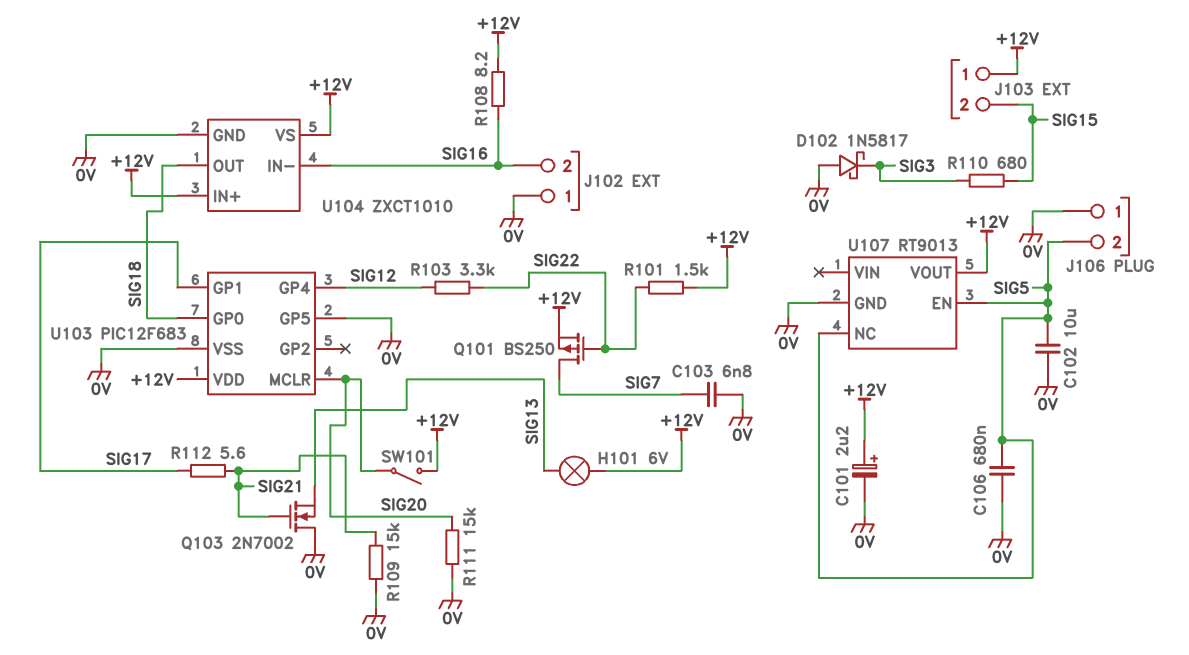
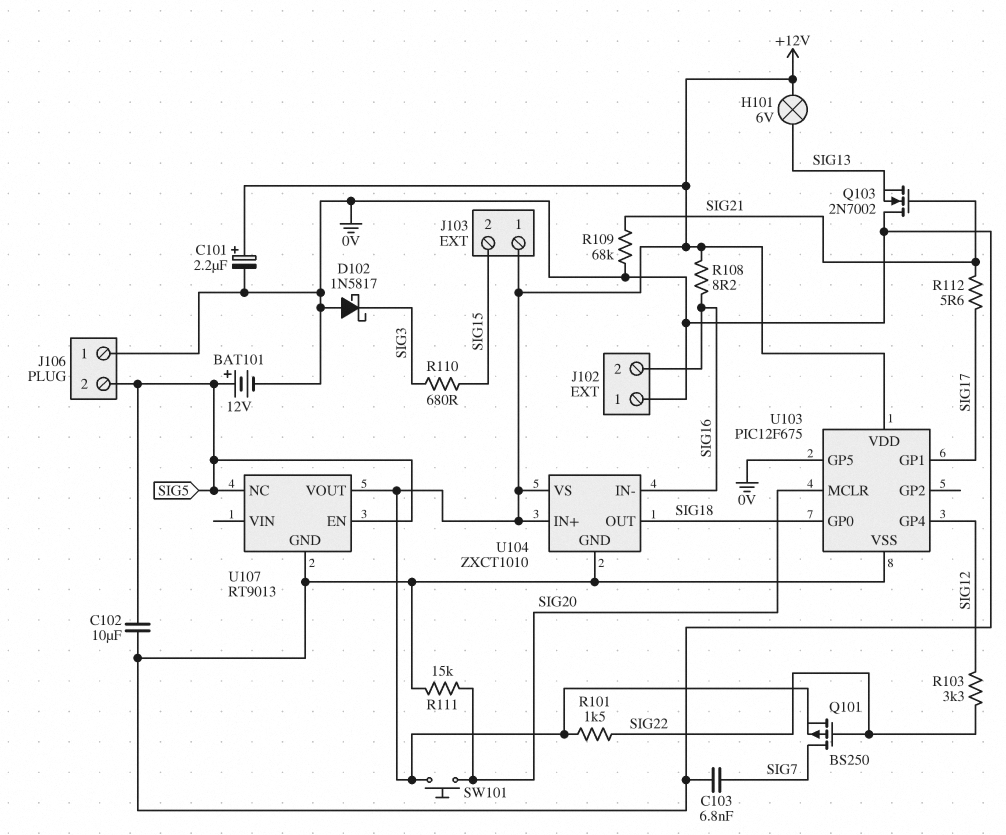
BAT101: none -> 12V (plus SIG5, minus 0V)
C106: 680nF (0V, SIG5) -> none
R109: 15k (0V, SIG21) -> 68k (0V, SIG21)
SW101: switch (+12V, SIG20) -> button (+12V, SIG20)
U103: PIC12F683 -> PIC12F675

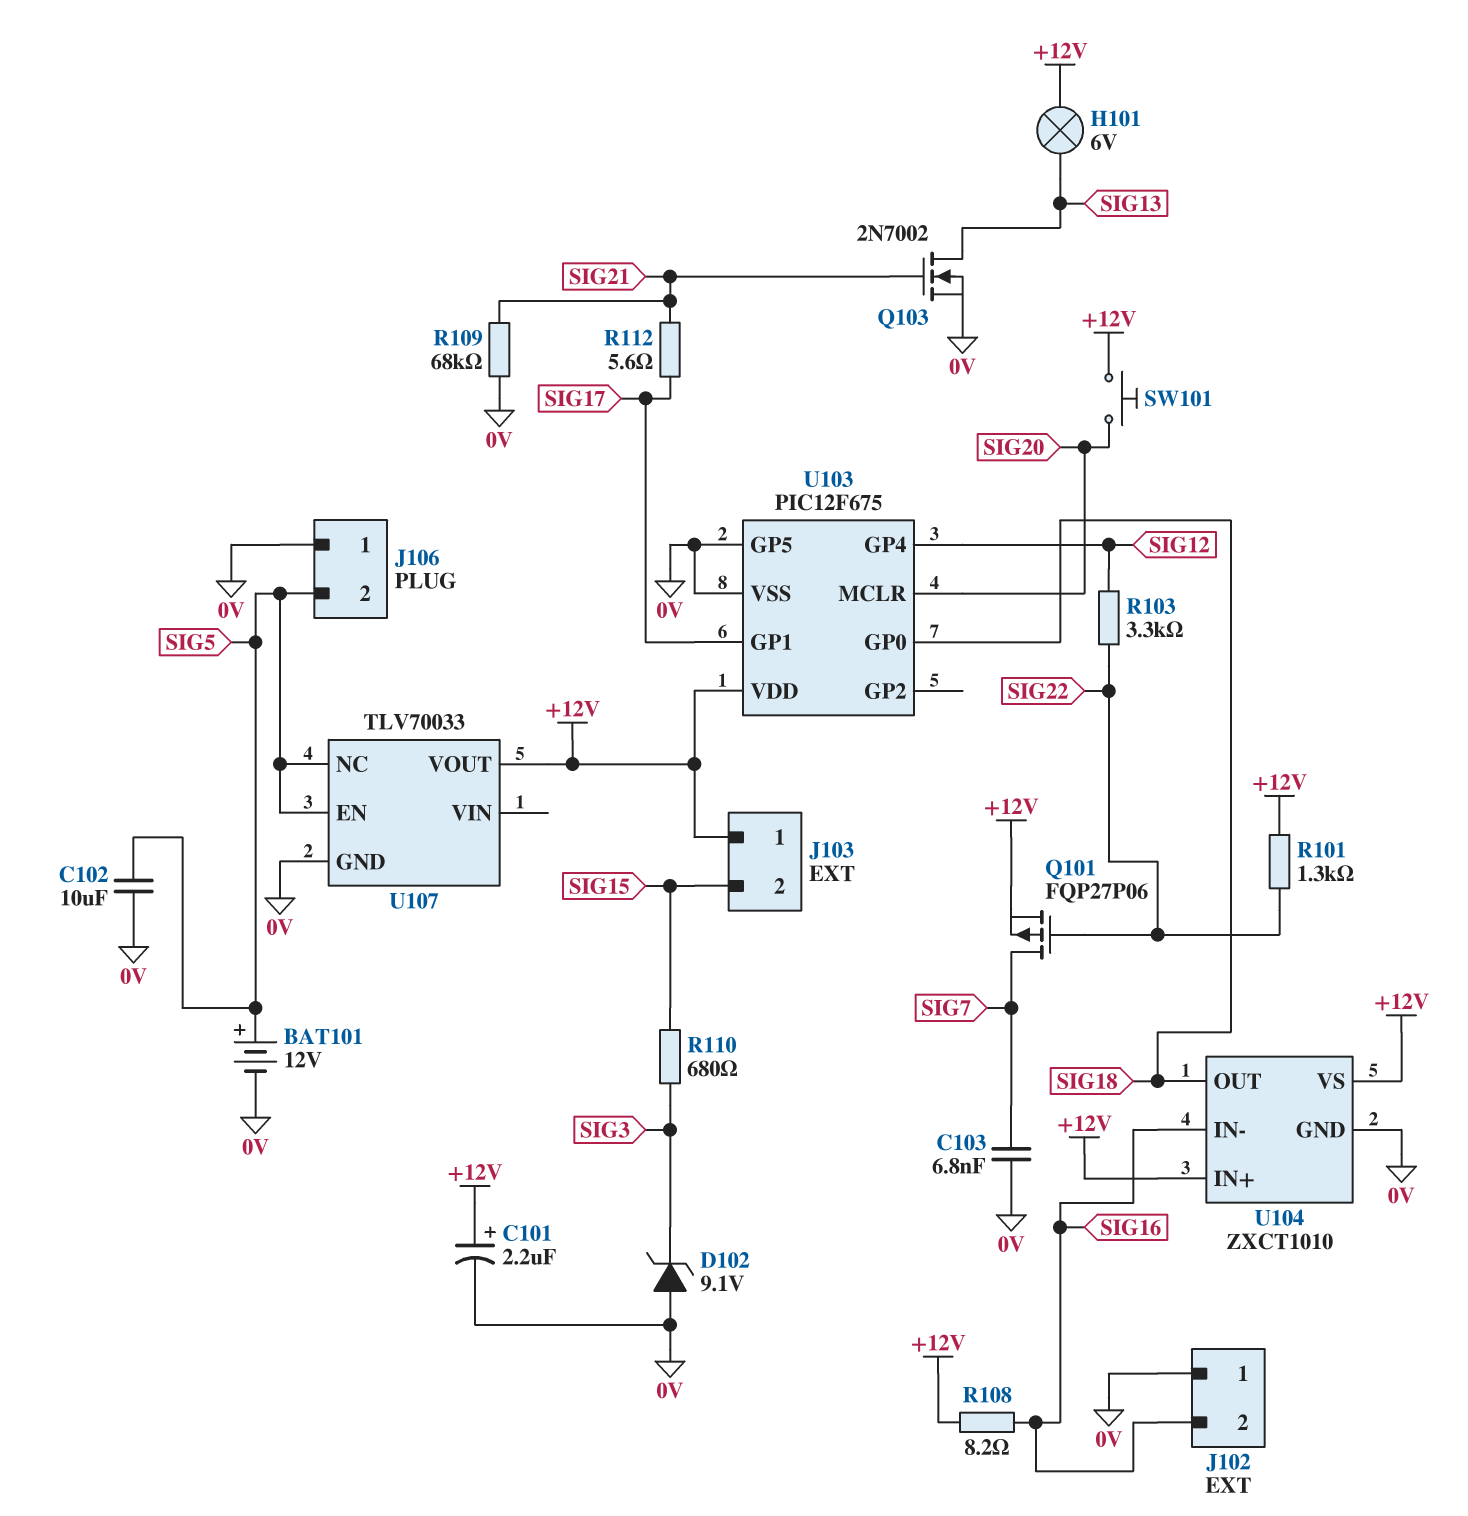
D102: schottky 1N5817 (A 0V, K SIG3) -> zener 9.1V (A 0V, K SIG3)
Q101: PMOS BS250 (G SIG22, D SIG7, S +12V) -> PMOS FQP27P06 (G SIG22, D SIG7, S +12V)
Q103: NMOS 2N7002 (G SIG21, D 0V, S SIG13) -> NMOS 2N7002 (G SIG21, D SIG13, S 0V)
R101: 1.5k (+12V, SIG22) -> 1.3k (+12V, SIG22)
R111: 15k (0V, SIG20) -> none
U107: RT9013 -> TLV70033

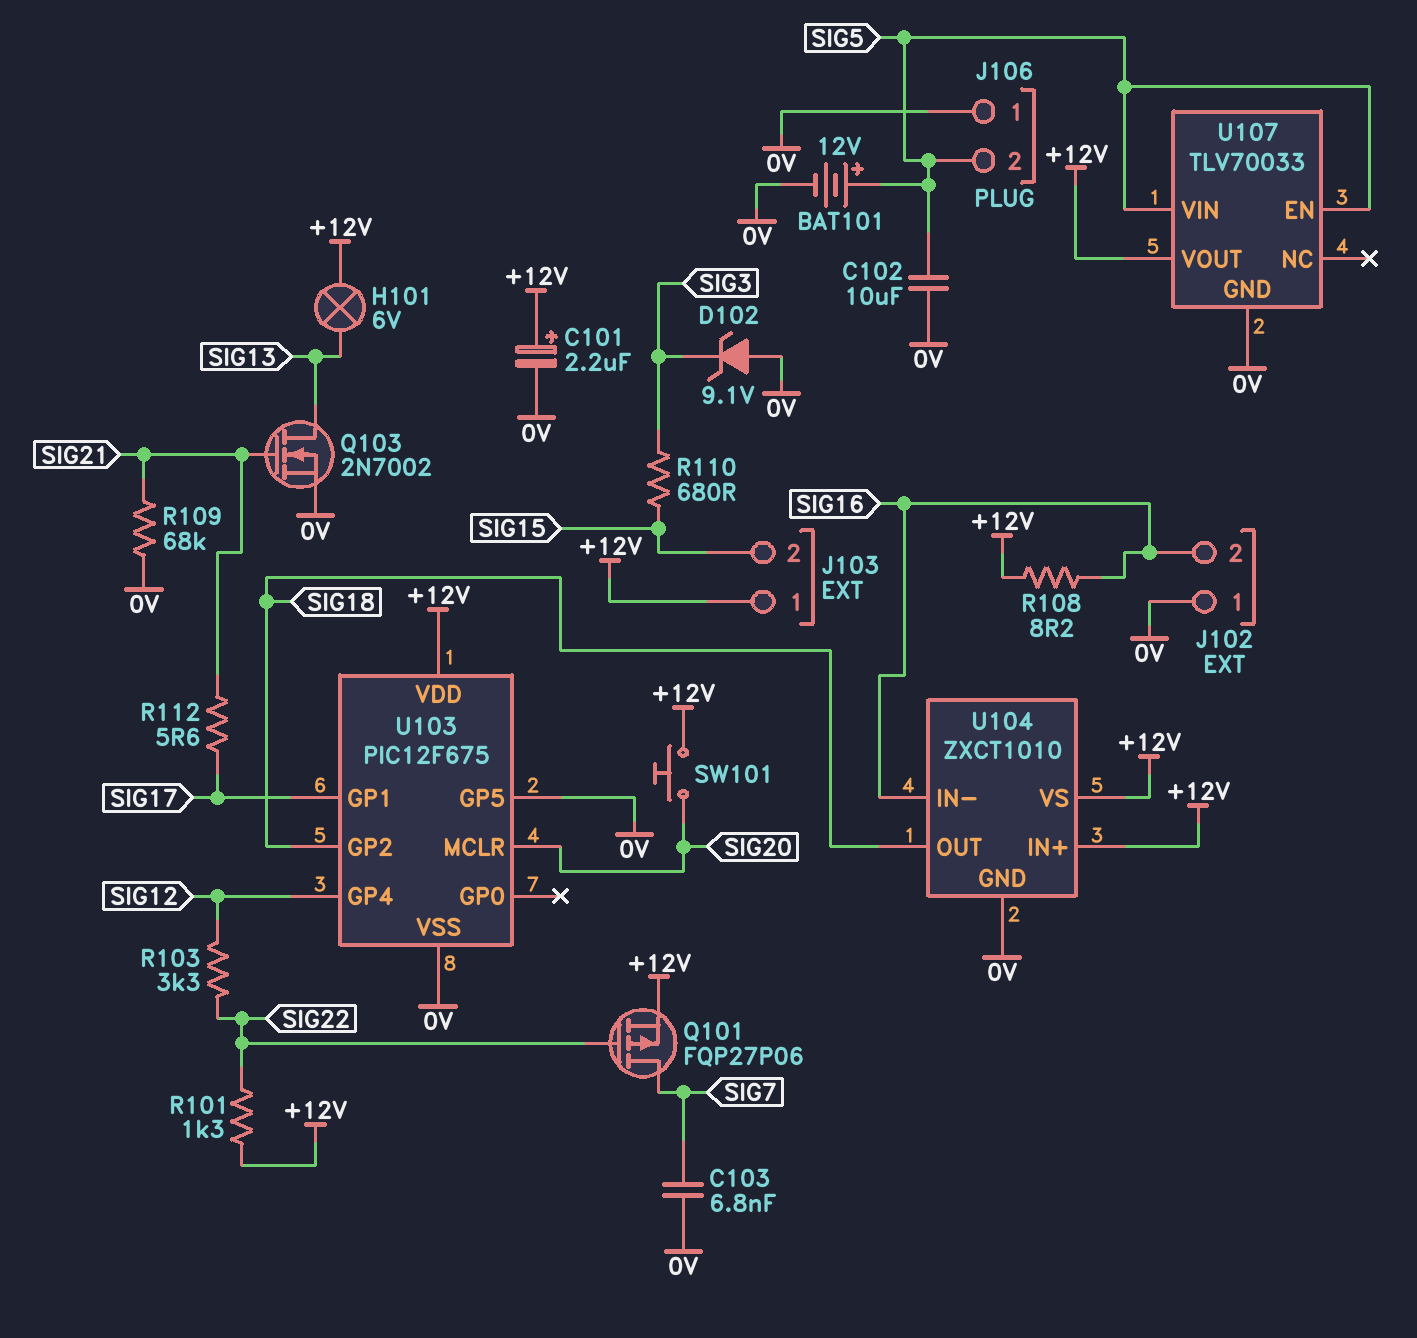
U103 pin GP0: SIG18 -> none
U103 pin GP2: none -> SIG18
U107 pin NC: SIG5 -> none
U107 pin VIN: none -> SIG5

